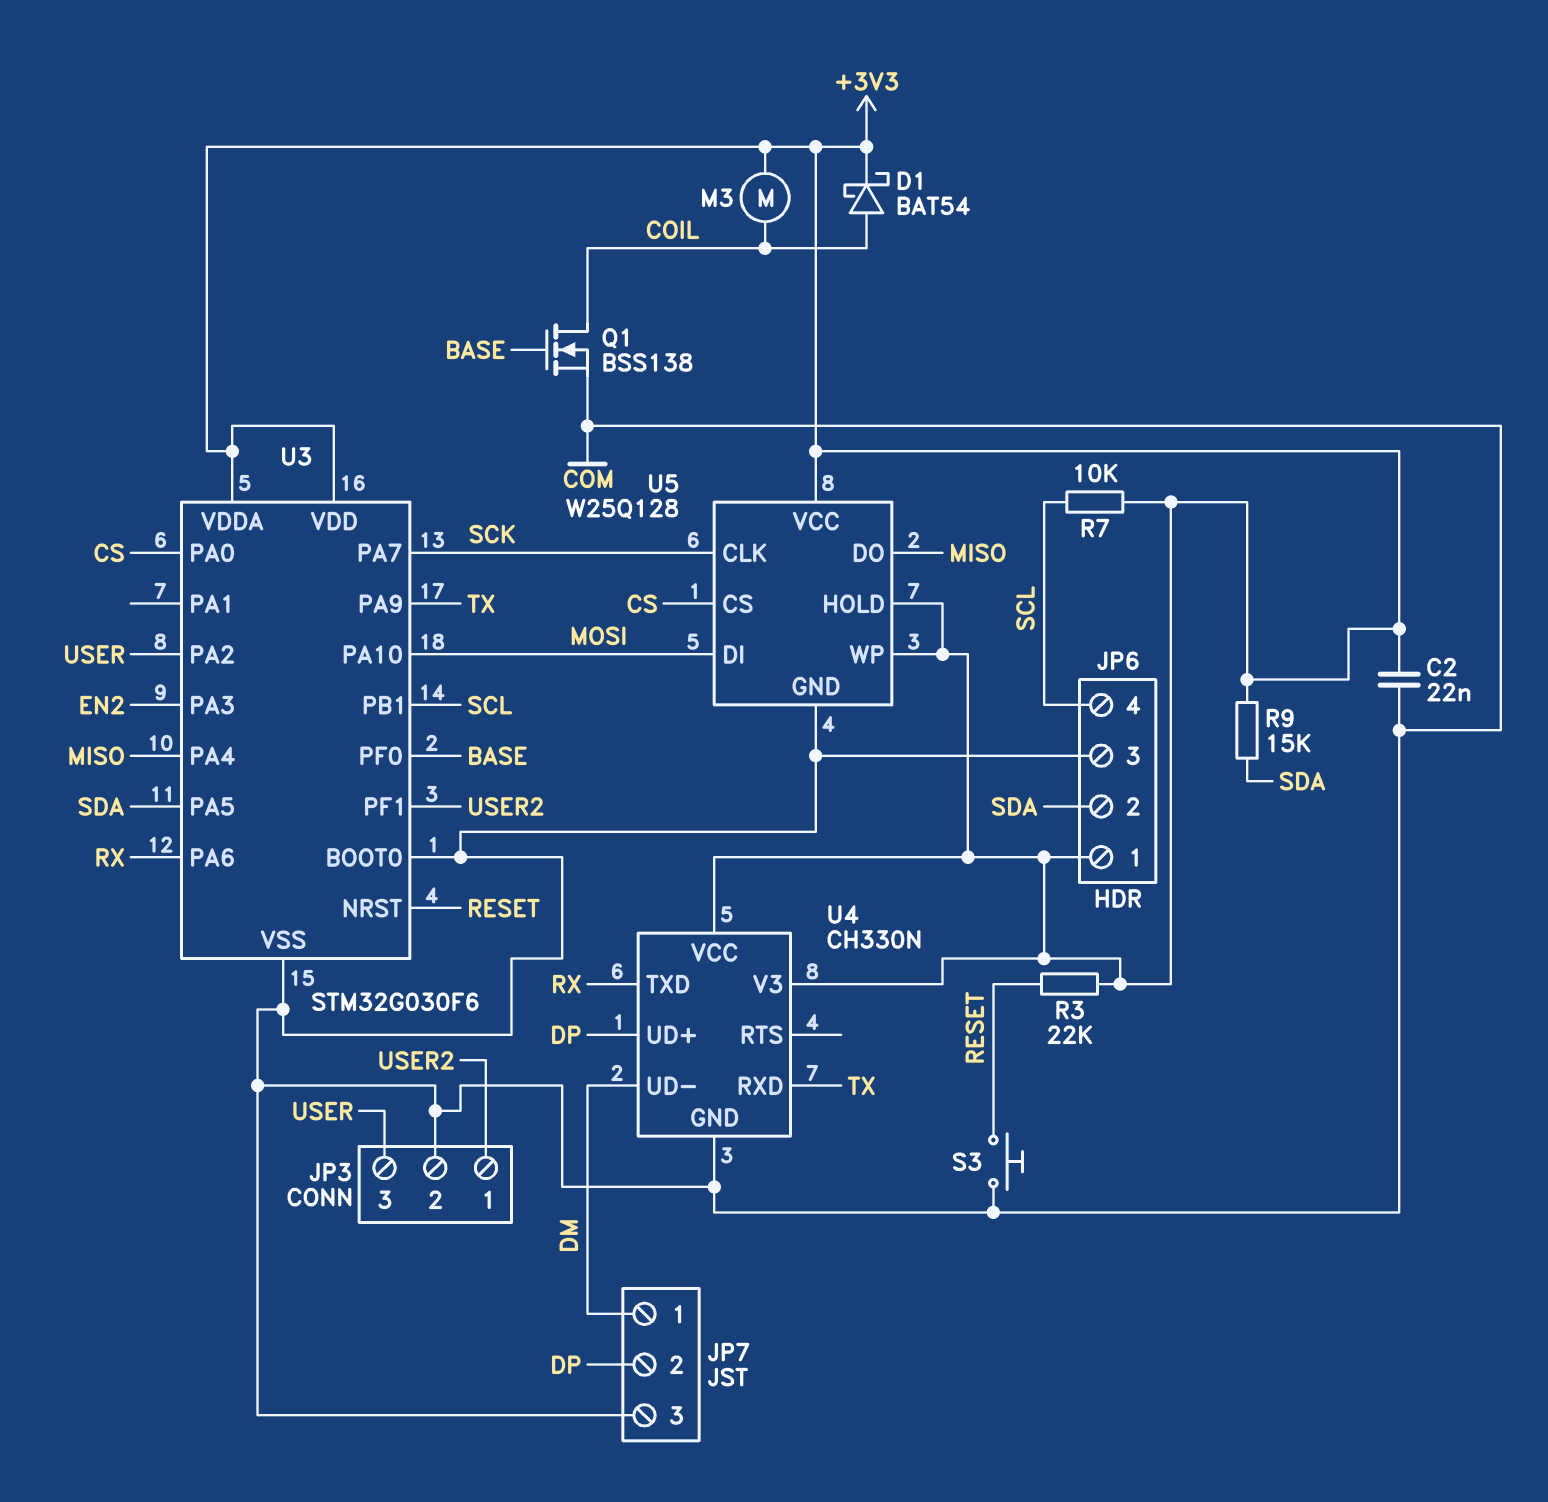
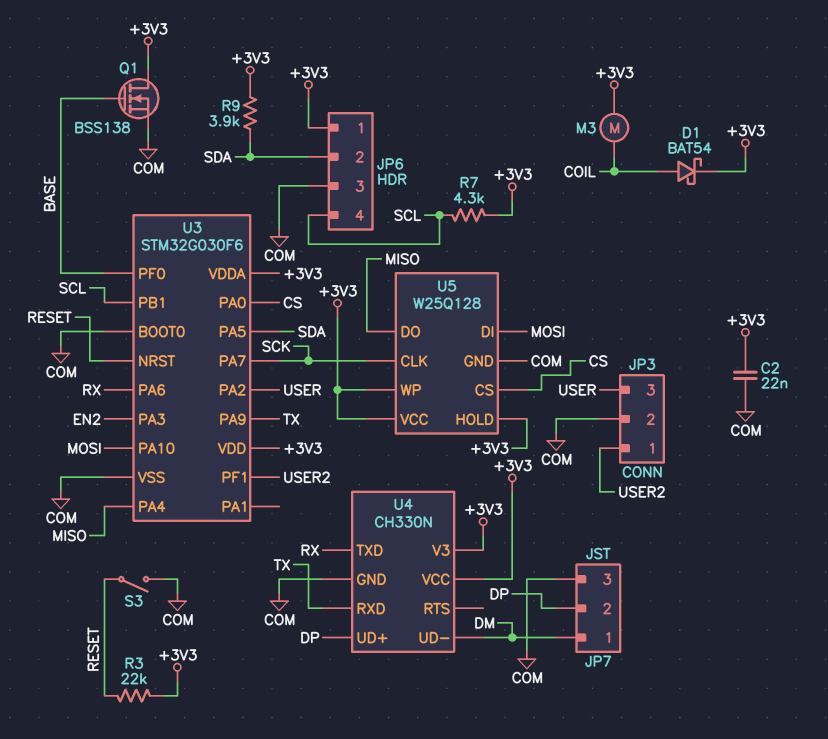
Q1: NMOS BSS138 (G BASE, D COIL, S COM) -> NMOS BSS138 (G BASE, D +3V3, S COM)
R7: 10k (+3V3, SCL) -> 4.3k (+3V3, SCL)
R9: 15k (+3V3, SDA) -> 3.9k (+3V3, SDA)
S3: button (COM, RESET) -> switch (COM, RESET)

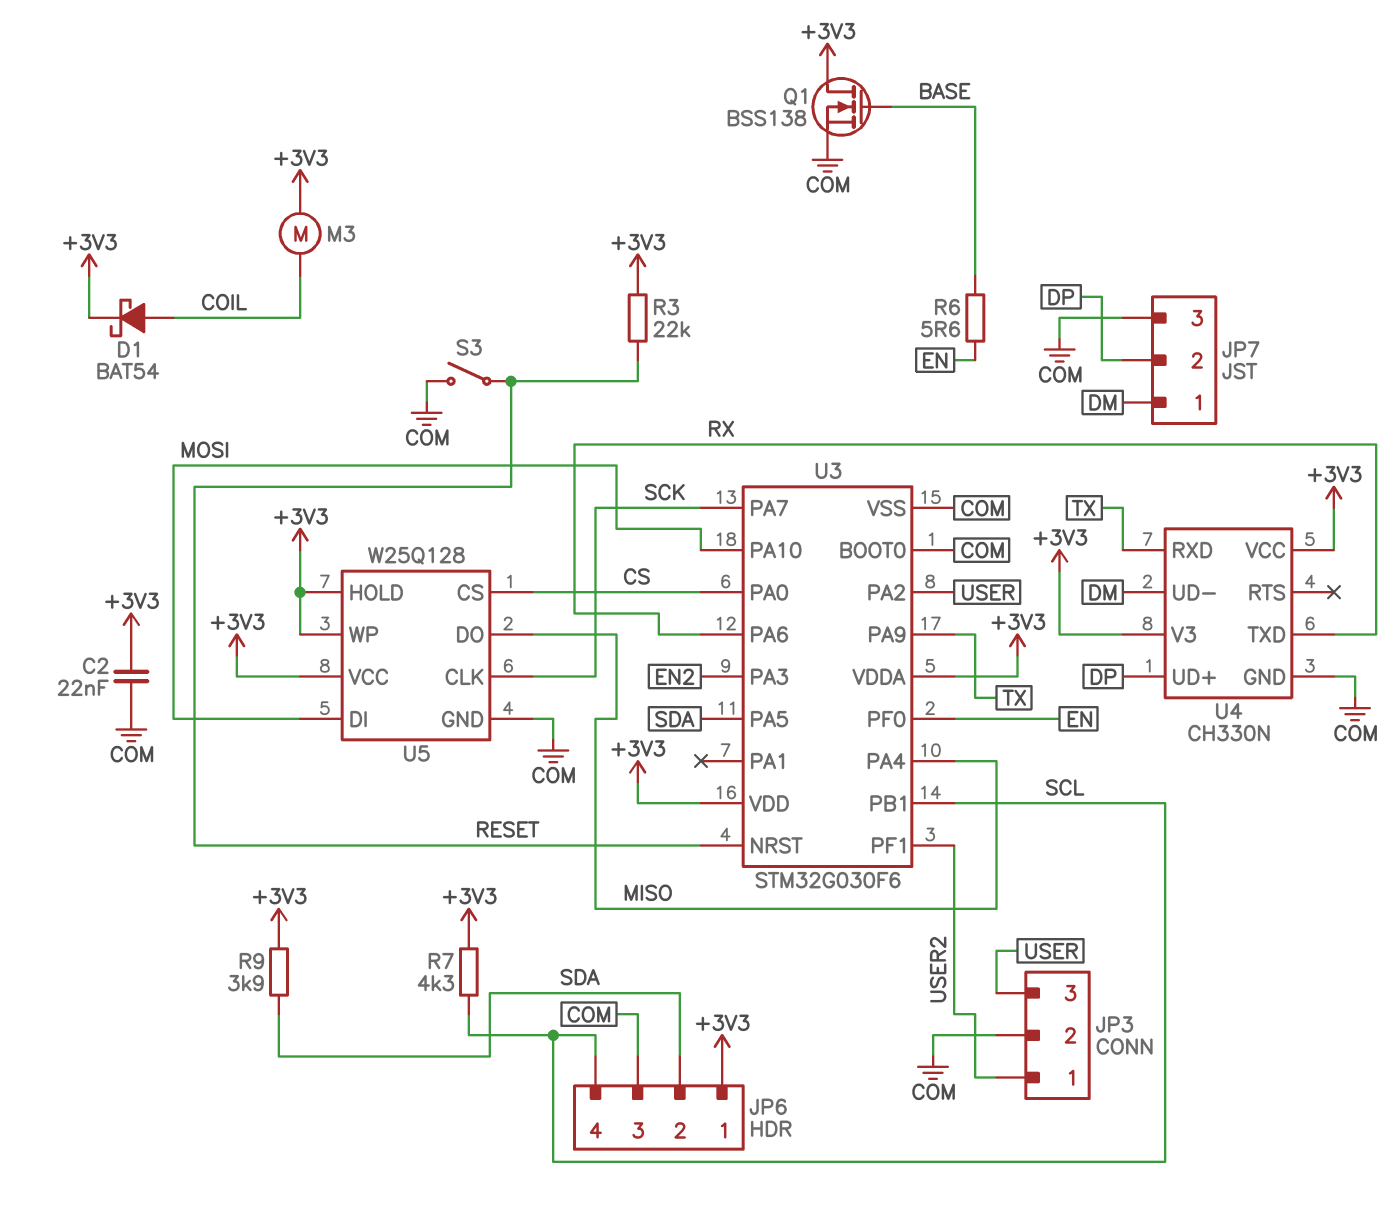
R6: none -> 5.6 (BASE, EN)
U3 pin PF0: BASE -> EN

